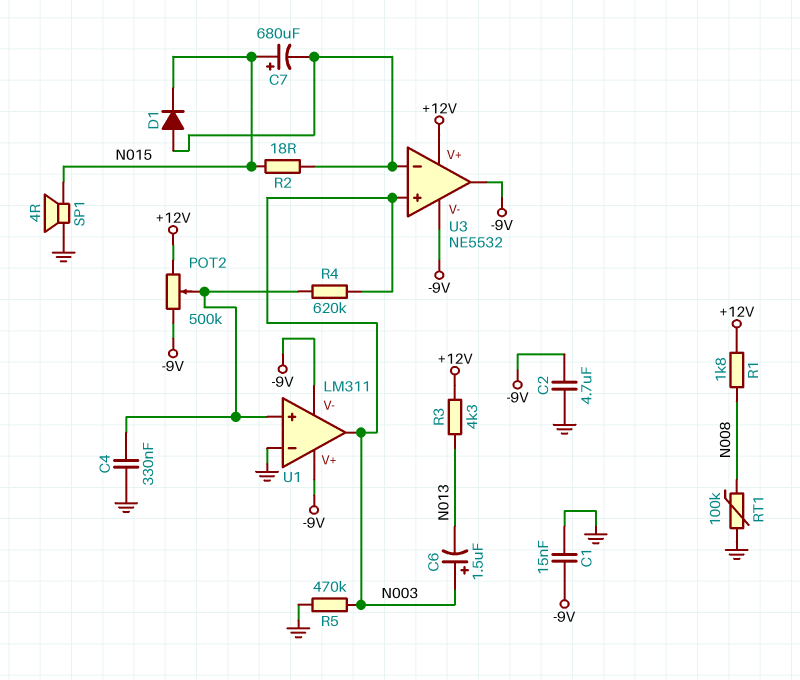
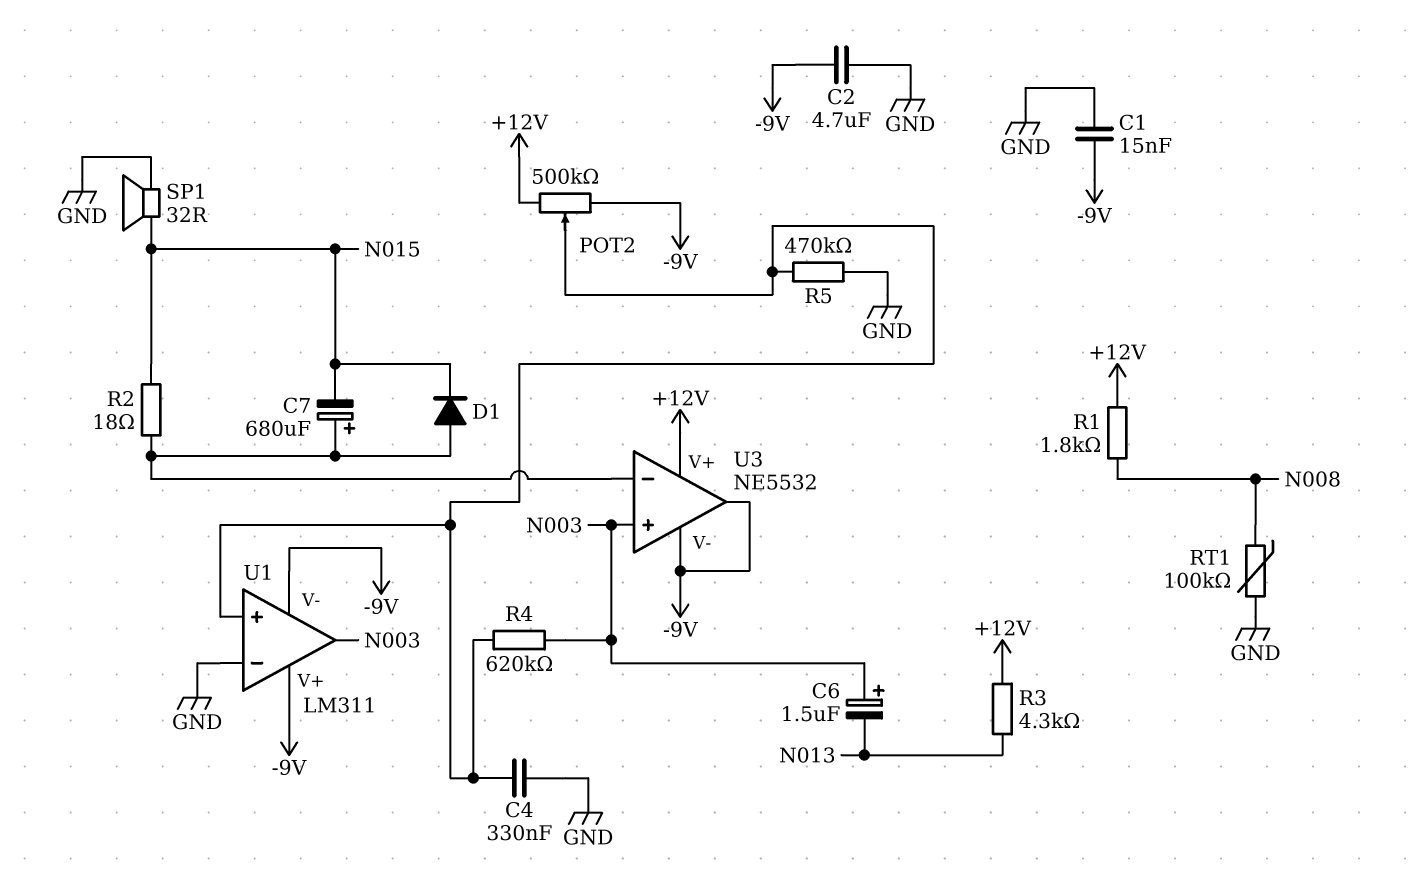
C7: 680uF (plus N015, minus U3/in-) -> 680uF (plus U3/in-, minus N015)
R5: 470k (GND, N003) -> 470k (GND, U1/in+)
SP1: speaker 4R (GND, N015) -> speaker 32R (GND, N015)

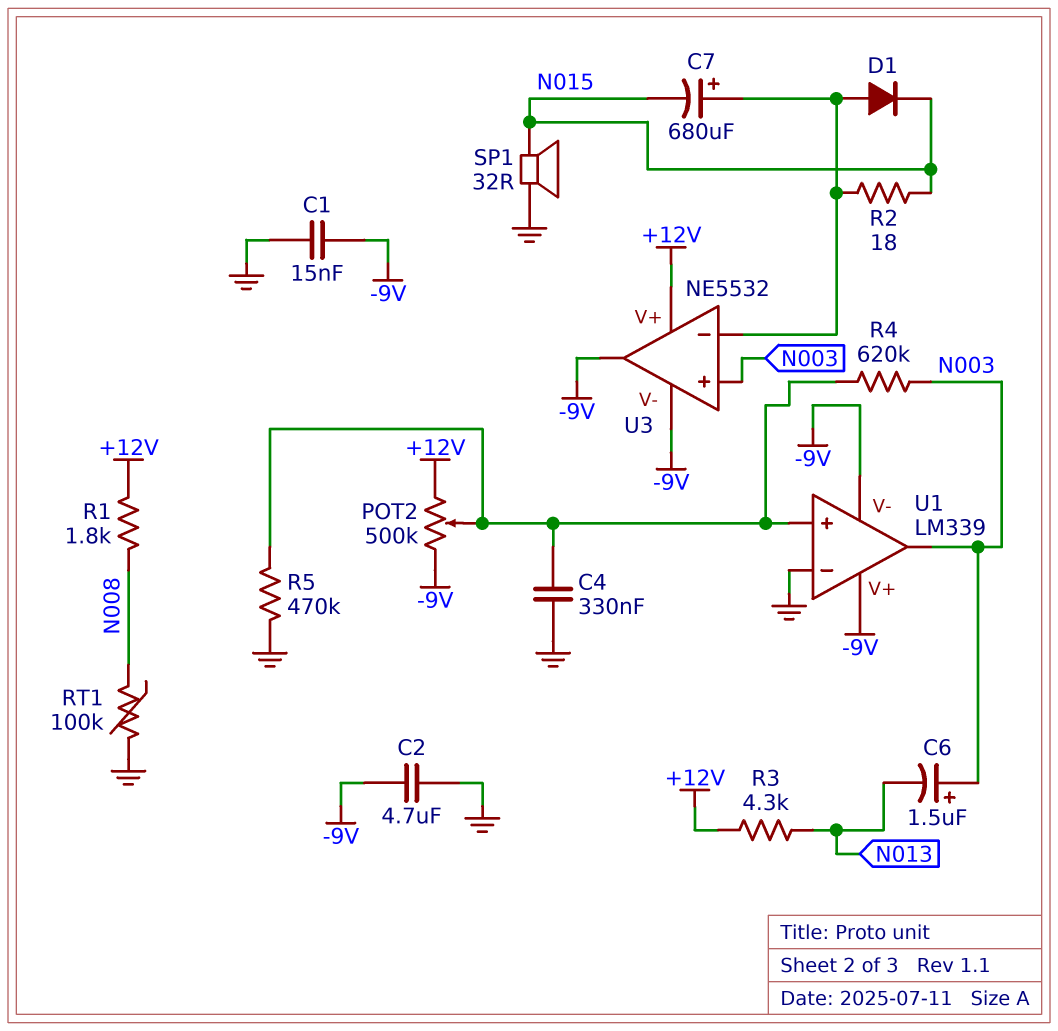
U1: LM311 -> LM339

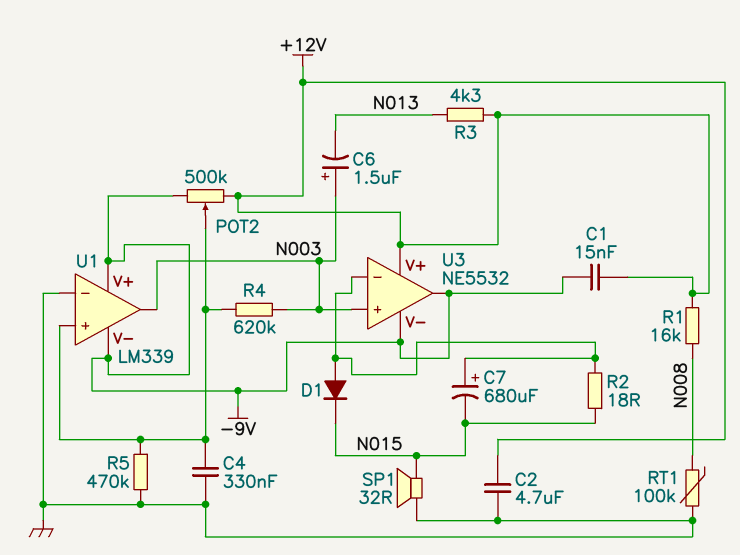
C1: 15nF (-9V, GND) -> 15nF (+12V, -9V)
C2: 4.7uF (-9V, GND) -> 4.7uF (+12V, GND)
R1: 1.8k (+12V, N008) -> 16k (+12V, N008)

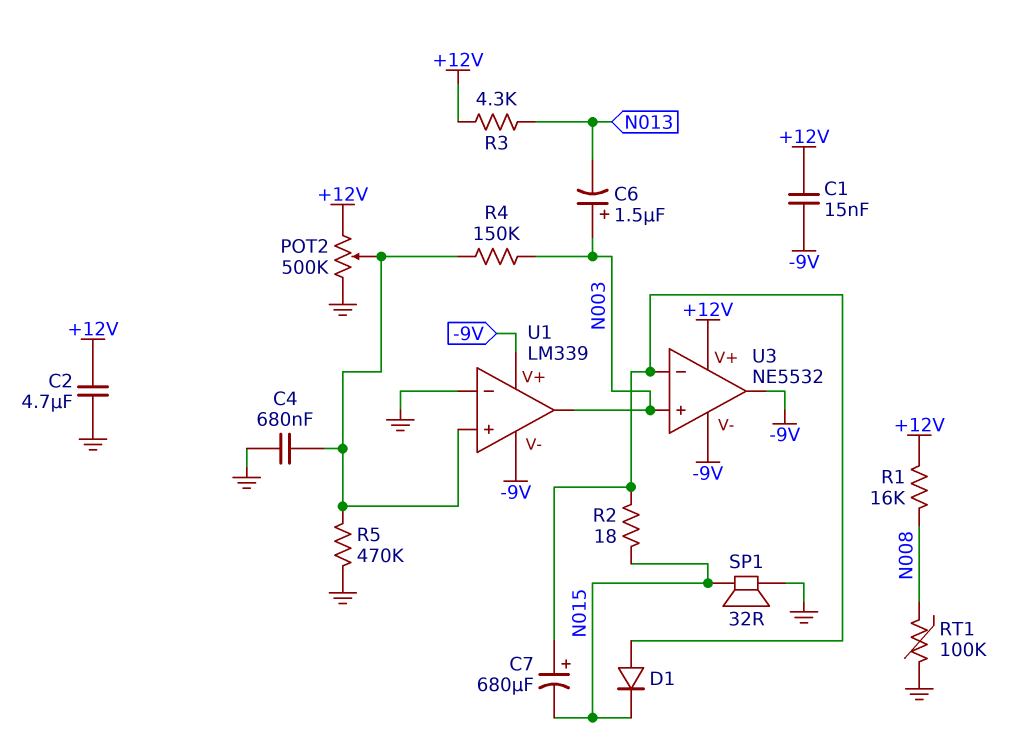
C4: 330nF (GND, U1/in+) -> 680nF (GND, U1/in+)
POT2: 500k (+12V, -9V, wiper U1/in+) -> 500k (+12V, GND, wiper U1/in+)
R4: 620k (N003, U1/in+) -> 150k (N003, U1/in+)

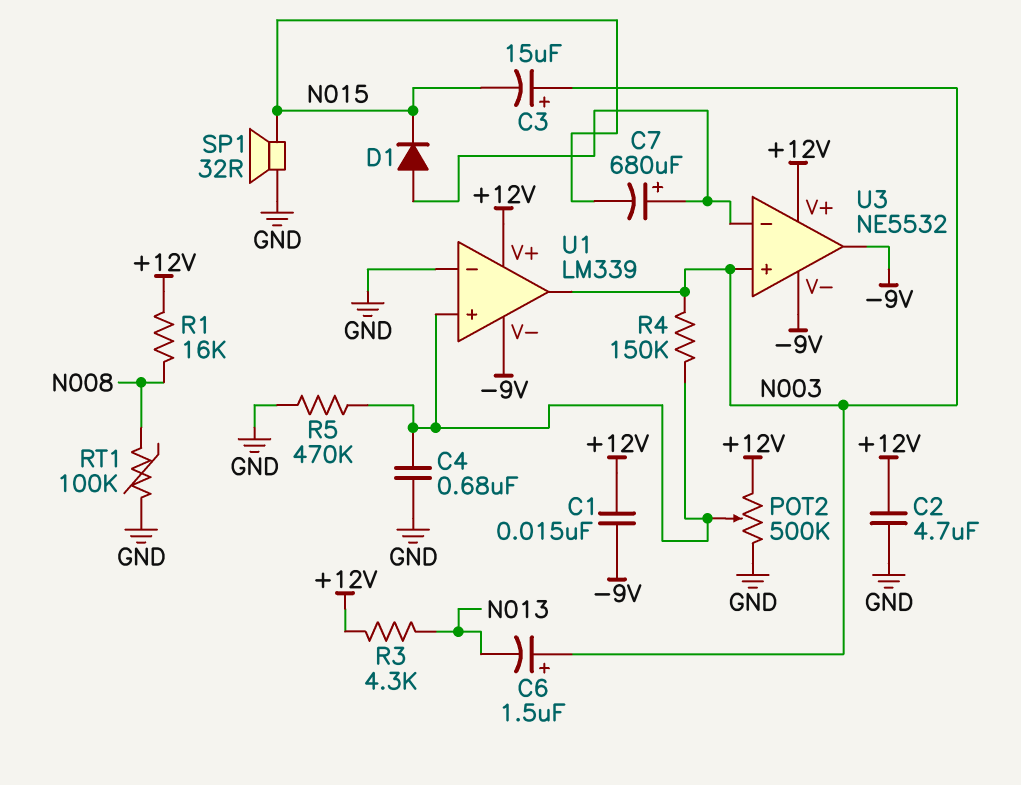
C3: none -> 15uF (plus N003, minus N015)
R2: 18 (N015, U3/in-) -> none
U1 pin V+: -9V -> +12V

